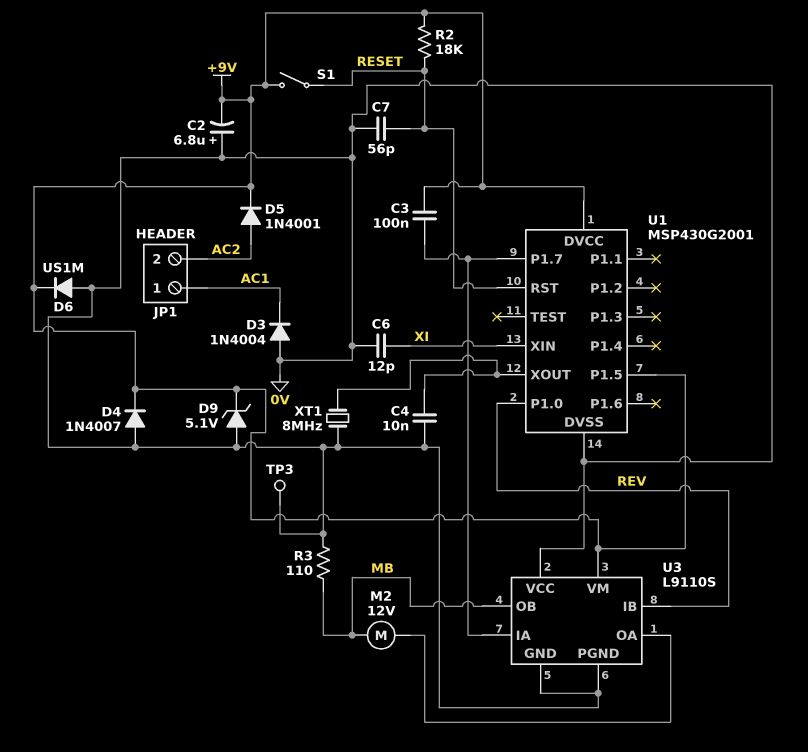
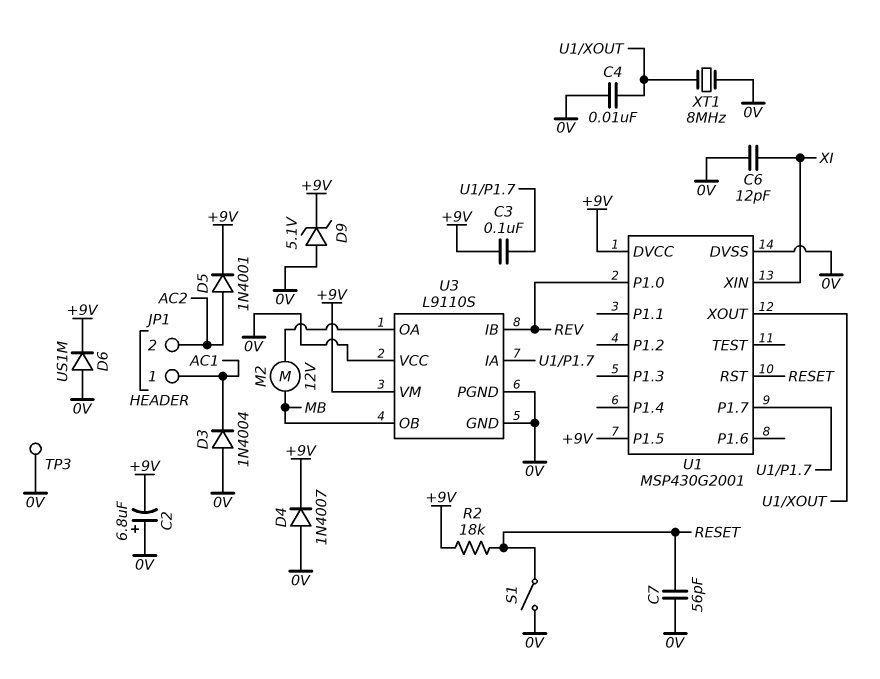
R3: 110 (0V, MB) -> none
S1: switch (+9V, RESET) -> switch (0V, RESET)

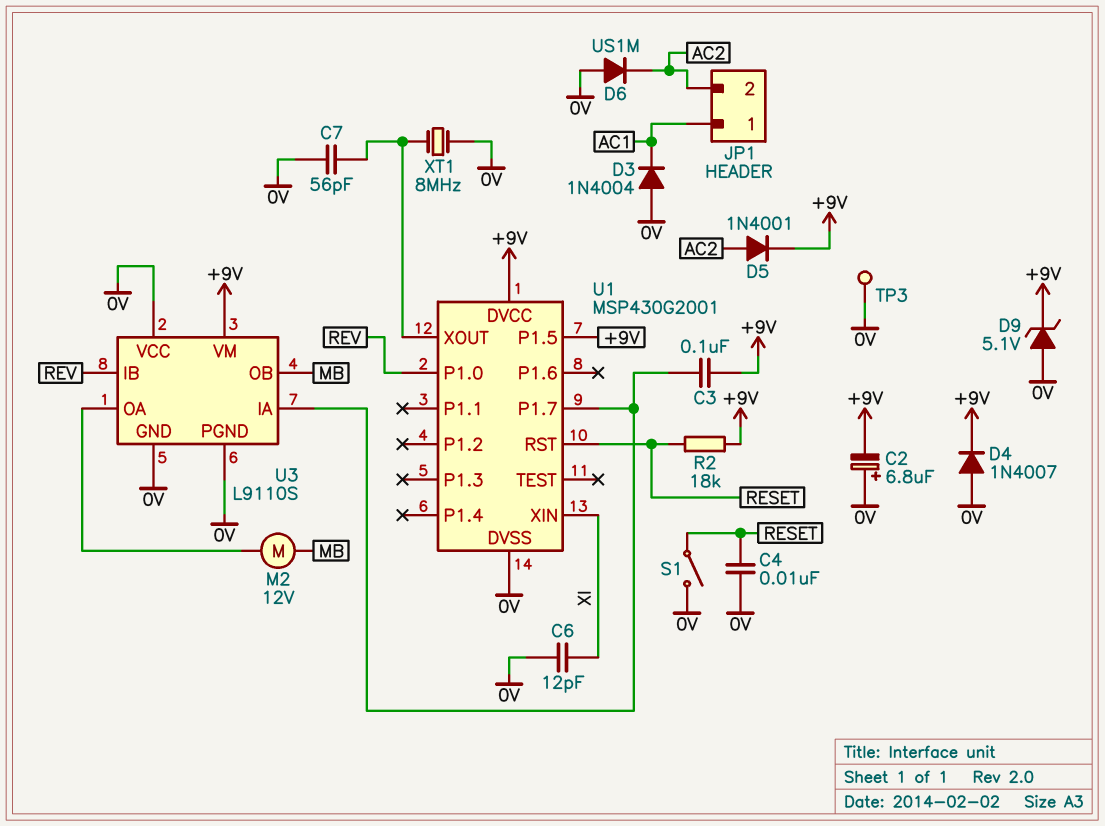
C4: 10nF (0V, U1/XOUT) -> 10nF (0V, RESET)
C7: 56pF (0V, RESET) -> 56pF (0V, U1/XOUT)
D6: diode US1M (A 0V, K +9V) -> diode US1M (A 0V, K AC2)

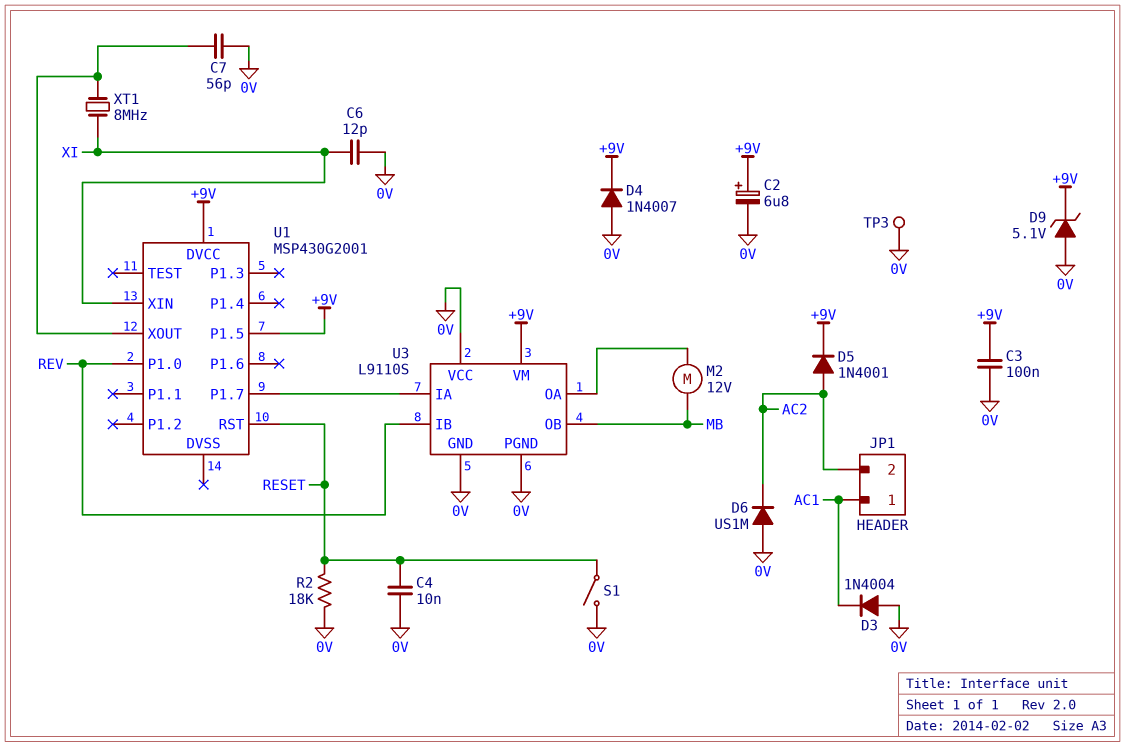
C2: 6.8uF (plus 0V, minus +9V) -> 6.8uF (plus +9V, minus 0V)
C3: 100nF (+9V, U1/P1.7) -> 100nF (+9V, 0V)
R2: 18k (+9V, RESET) -> 18k (0V, RESET)
U1 pin DVSS: 0V -> none
XT1: 8MHz (0V, U1/XOUT) -> 8MHz (U1/XOUT, XI)

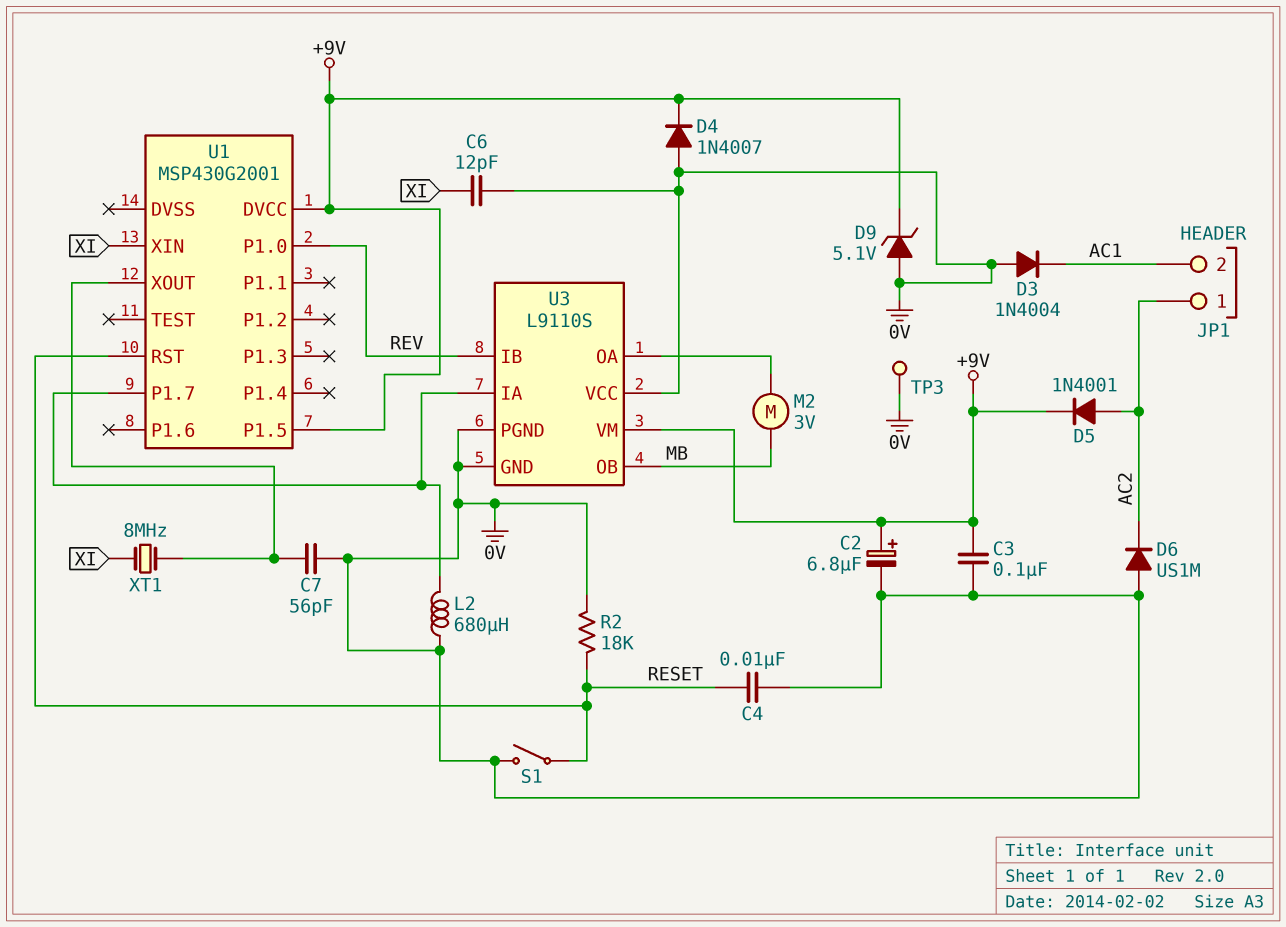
JP1 pin 1: AC1 -> AC2
JP1 pin 2: AC2 -> AC1
L2: none -> 680uH (0V, U1/P1.7)
M2: motor 12V (MB, U3/OA) -> motor 3V (MB, U3/OA)

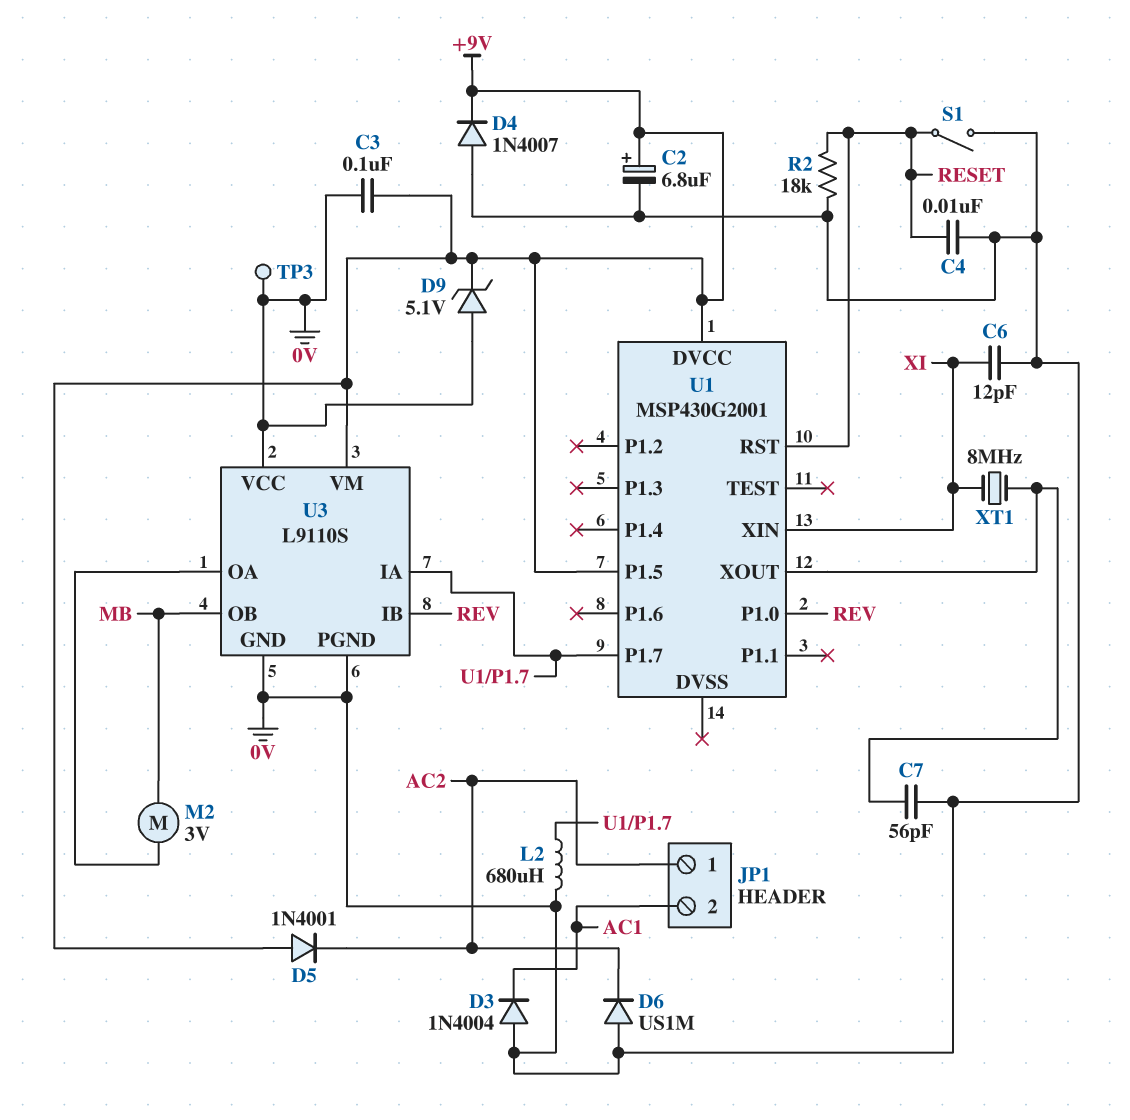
D5: diode 1N4001 (A AC2, K +9V) -> diode 1N4001 (A +9V, K AC2)

